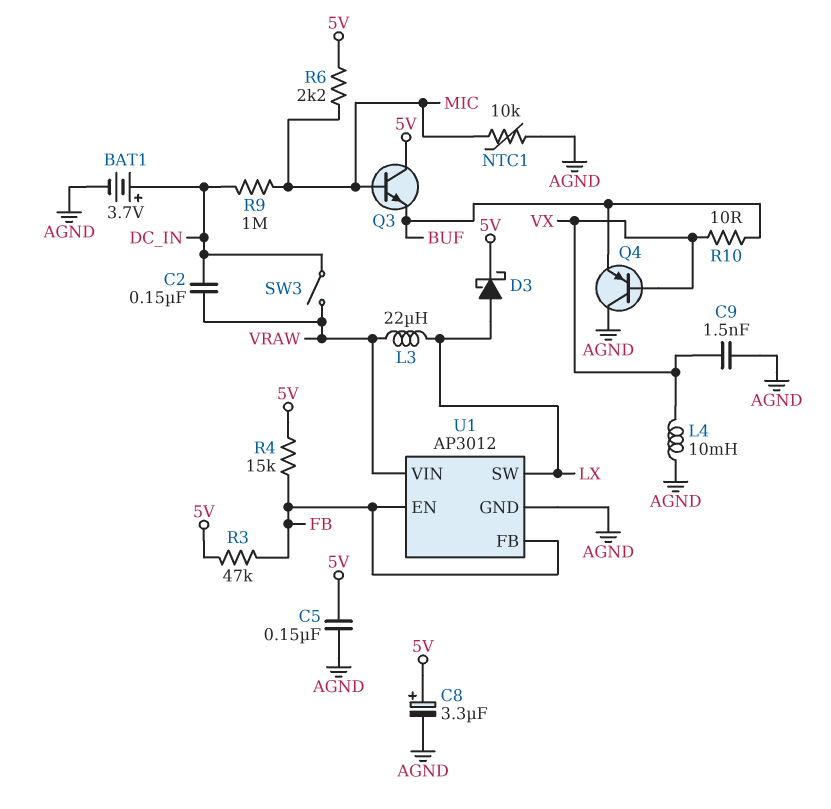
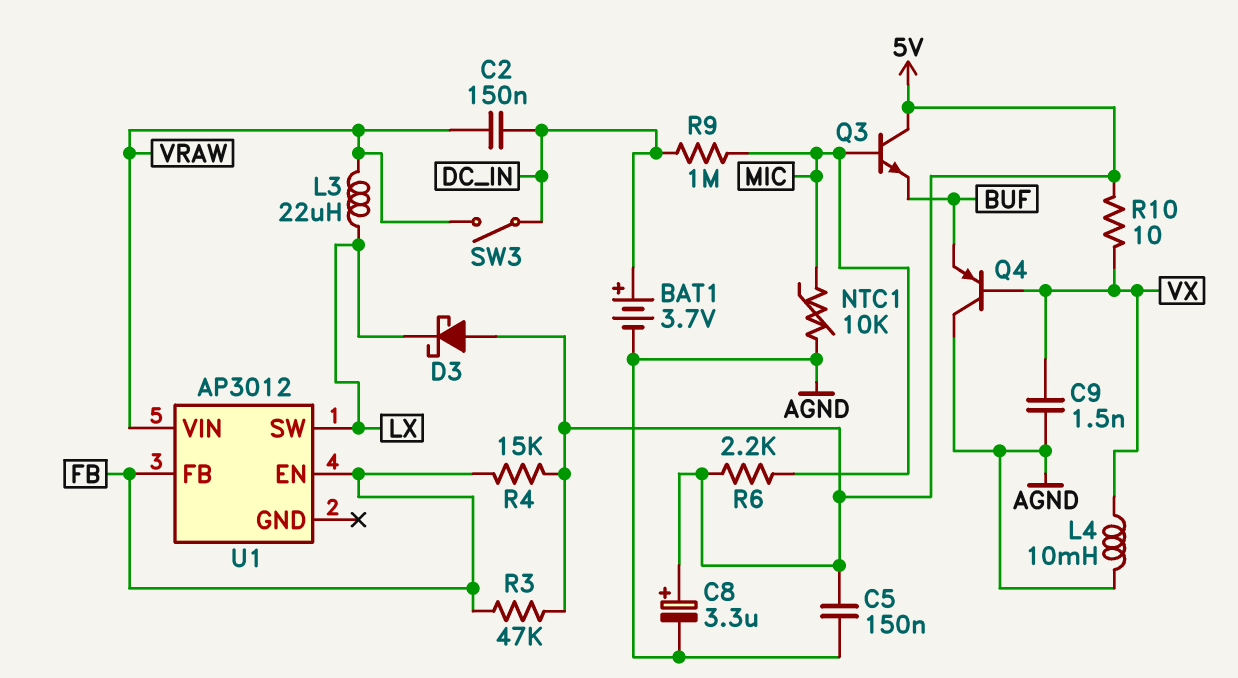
D3: schottky (A LX, K 5V) -> schottky (A 5V, K LX)
R10: 10 (BUF, VX) -> 10 (5V, VX)
U1 pin GND: AGND -> none

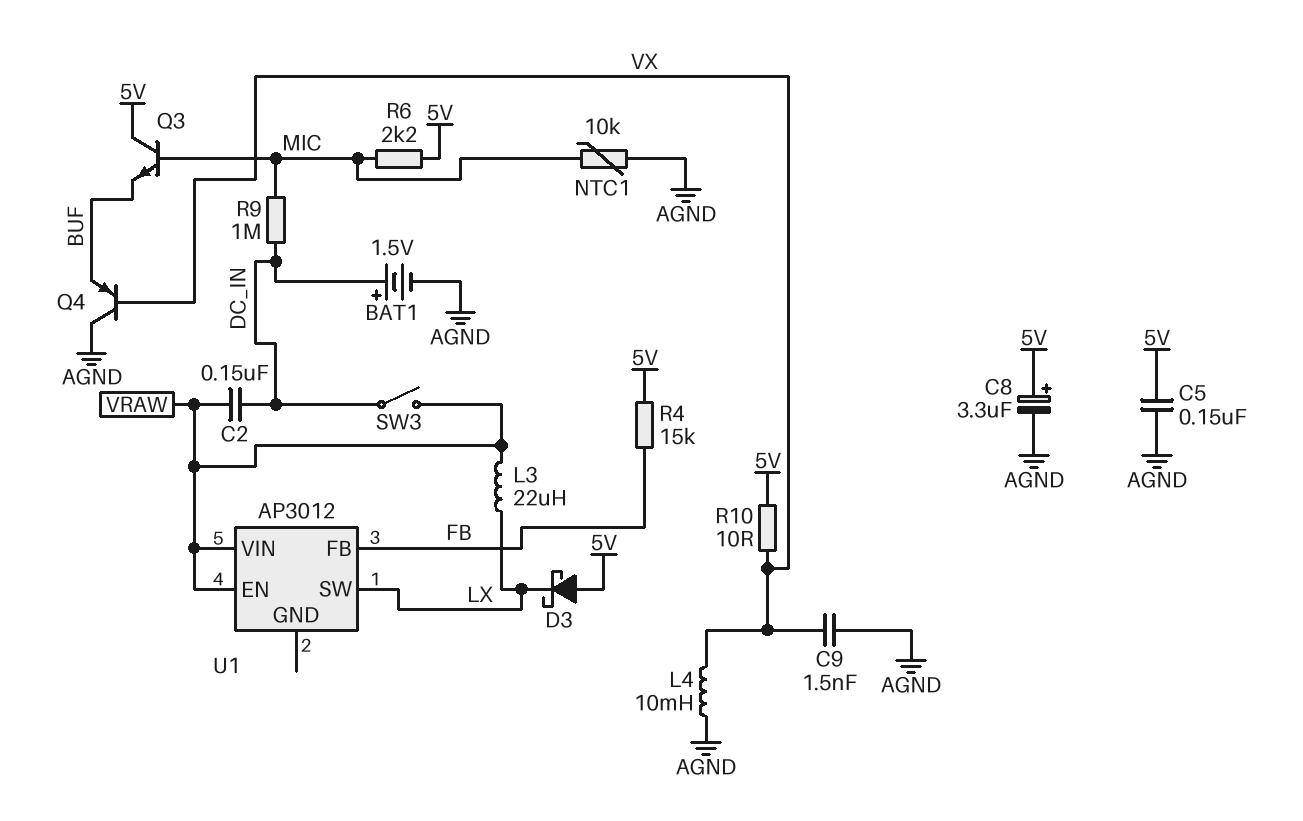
BAT1: 3.7V (plus DC_IN, minus AGND) -> 1.5V (plus DC_IN, minus AGND)
R3: 47k (5V, FB) -> none
U1 pin EN: FB -> VRAW

